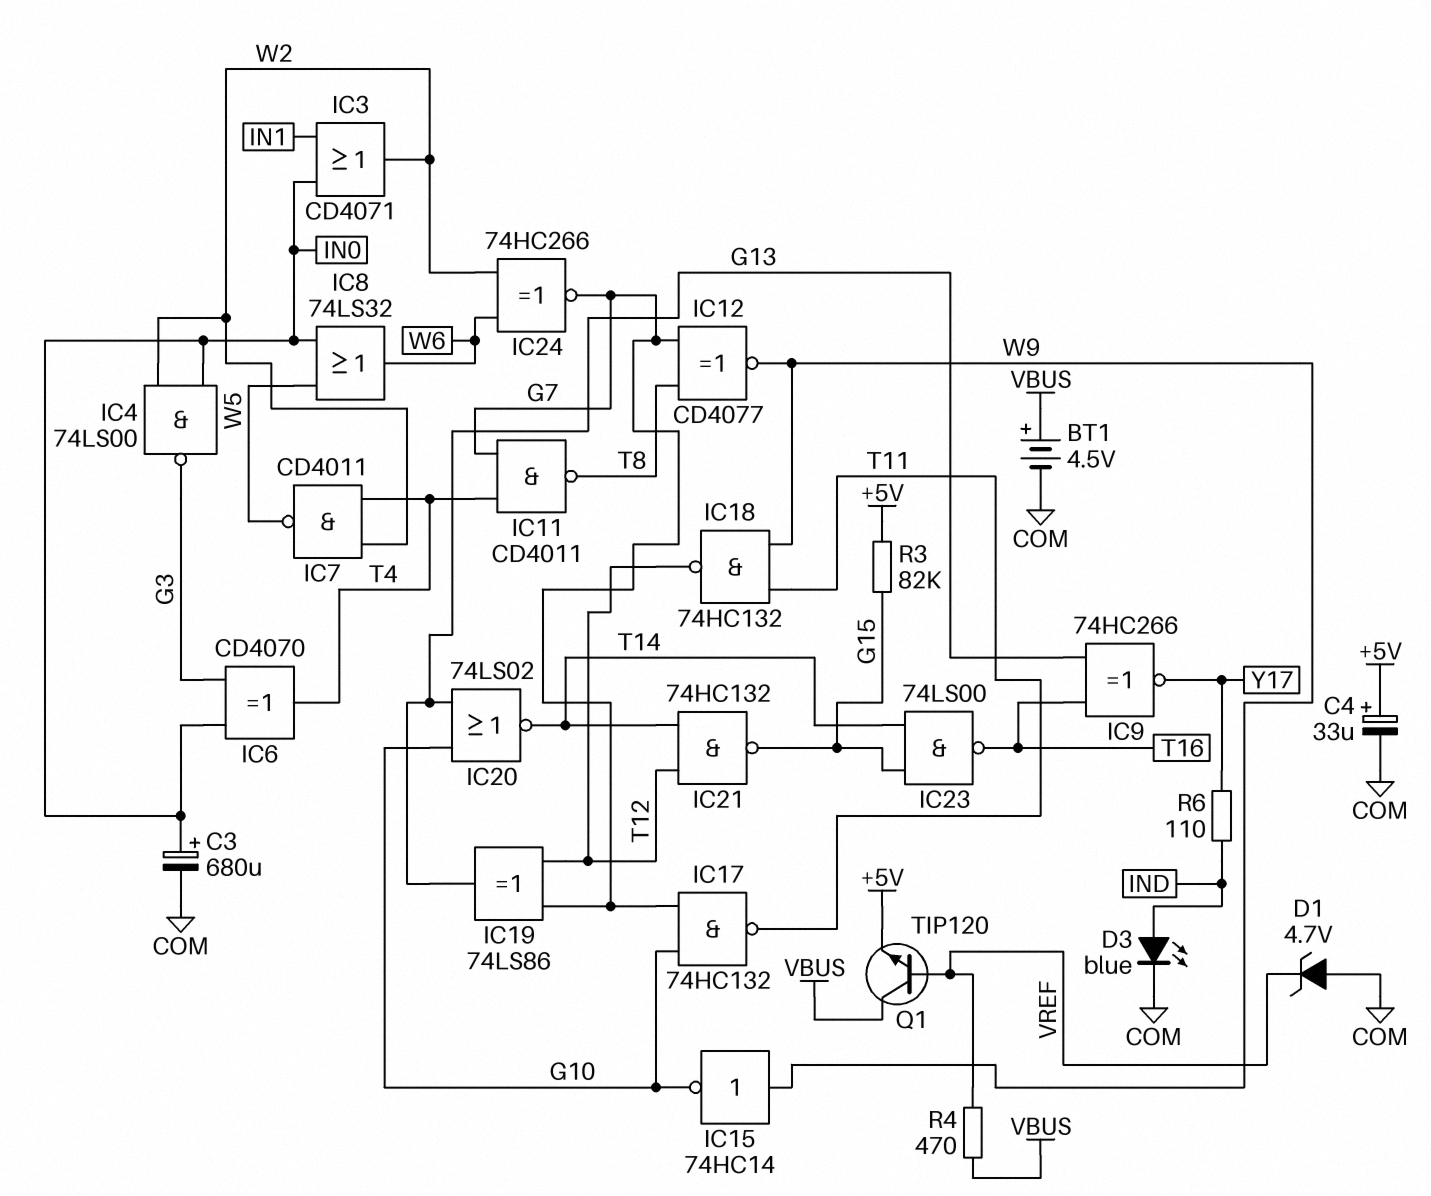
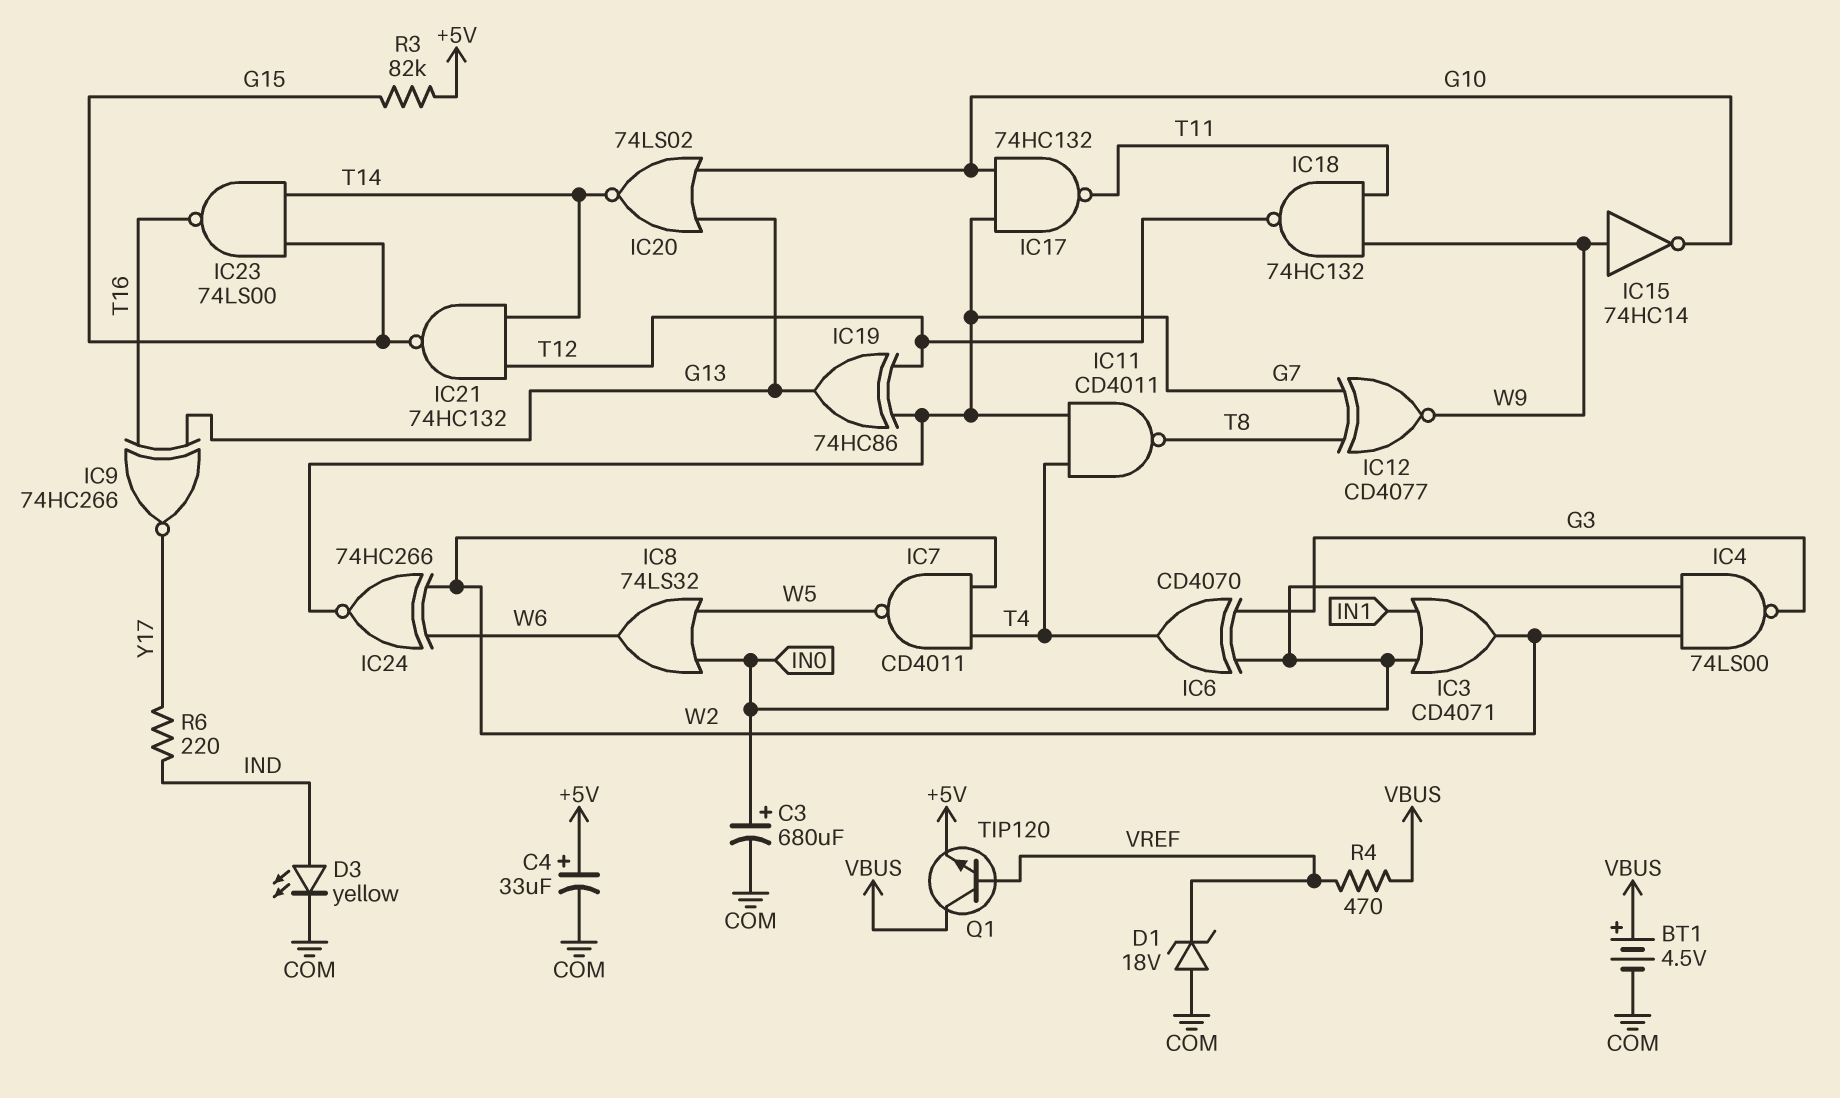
D1: zener 4.7V (A COM, K VREF) -> zener 18V (A COM, K VREF)
D3: LED blue (A IND, K COM) -> LED yellow (A IND, K COM)
IC19: XOR 74LS86 (in G7, in T12, out G13) -> XOR 74HC86 (in G7, in T12, out G13)
R6: 110 (IND, Y17) -> 220 (IND, Y17)

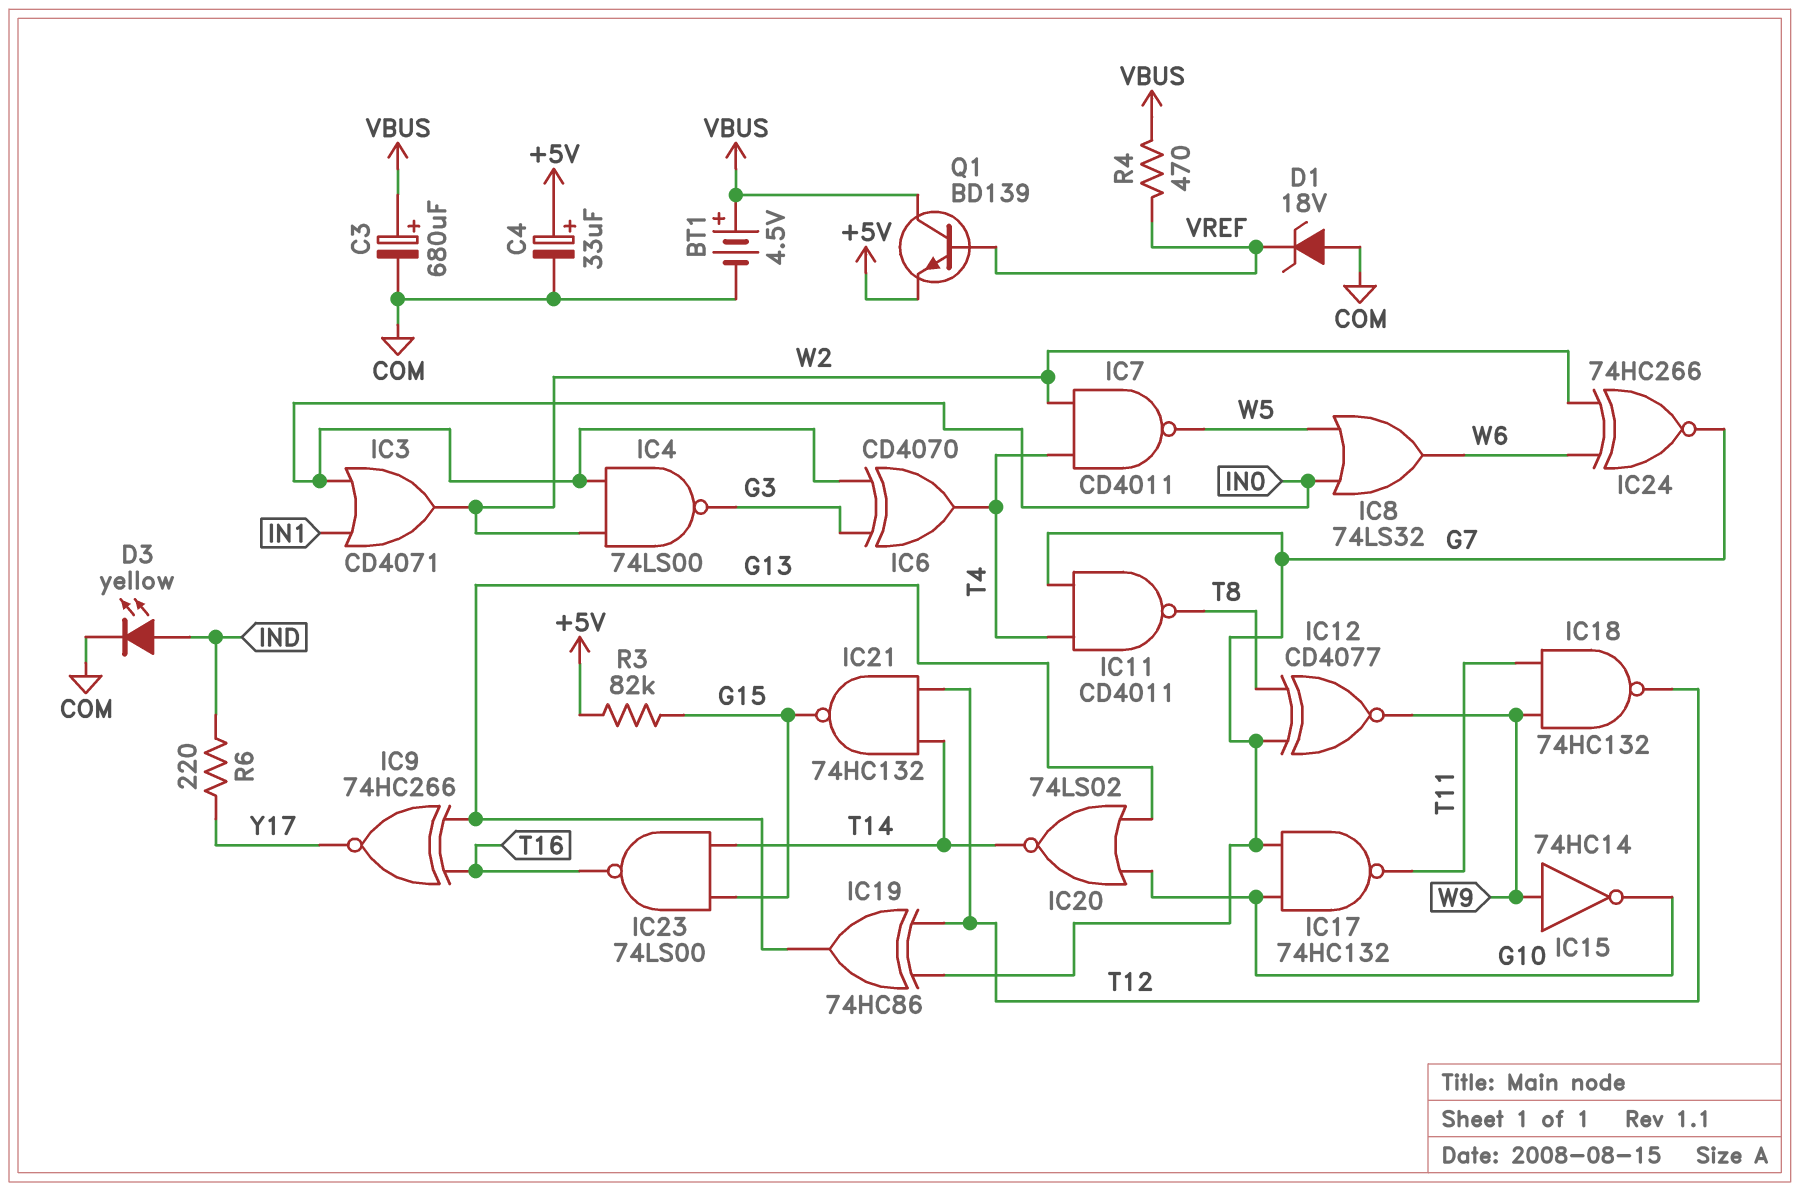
C3: 680uF (plus IN0, minus COM) -> 680uF (plus VBUS, minus COM)
Q1: NPN TIP120 (B VREF, C VBUS, E +5V) -> NPN BD139 (B VREF, C VBUS, E +5V)

